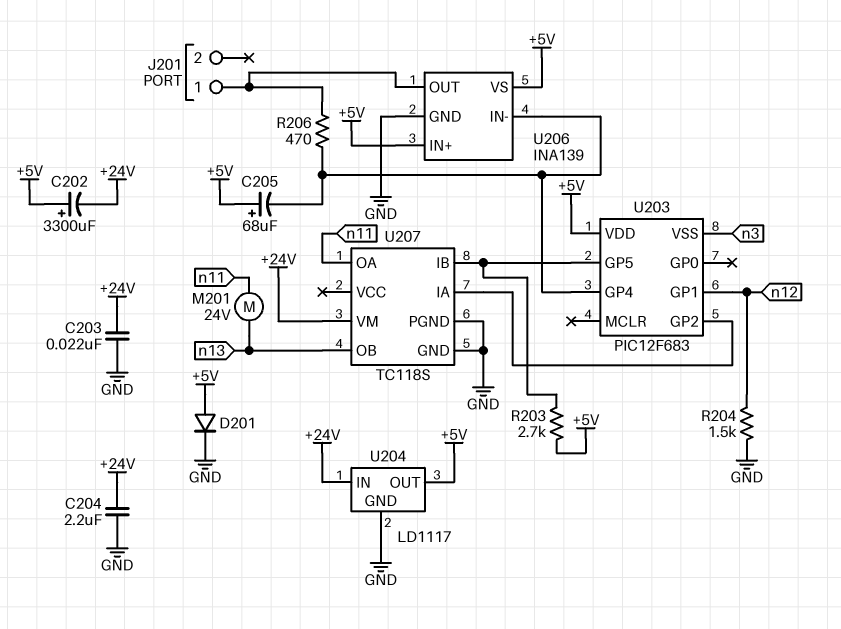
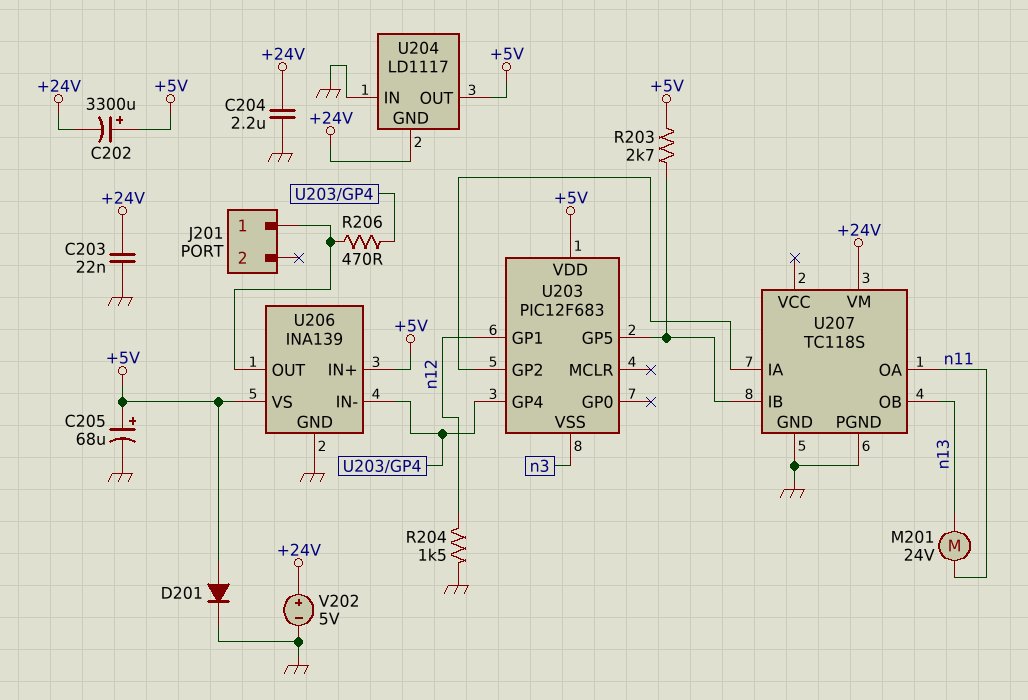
C205: 68uF (plus +5V, minus U203/GP4) -> 68uF (plus +5V, minus GND)
U204 pin GND: GND -> +24V
U204 pin IN: +24V -> GND
V202: none -> 5V (plus +24V, minus GND)

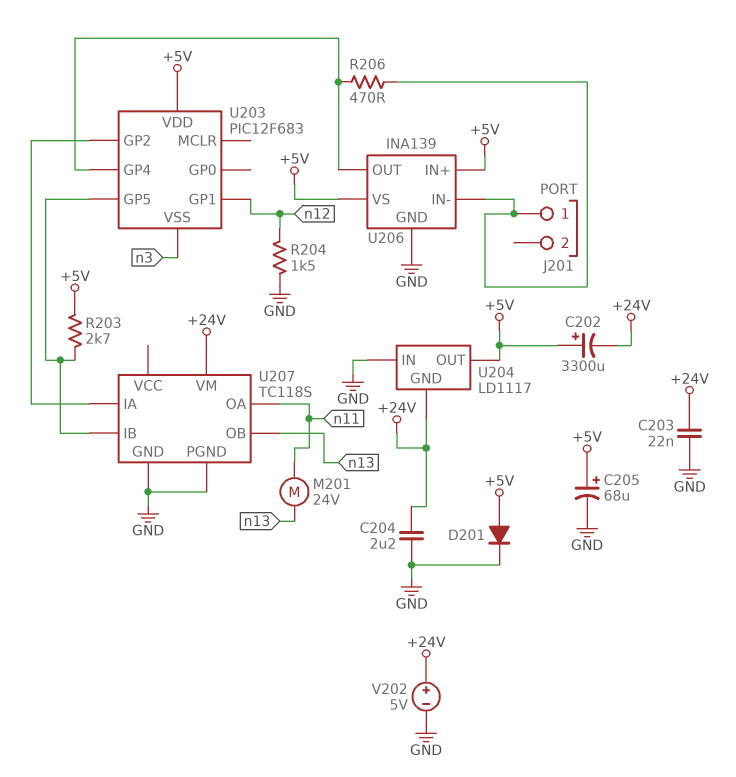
U206 pin IN-: U203/GP4 -> J201/1
U206 pin OUT: J201/1 -> U203/GP4

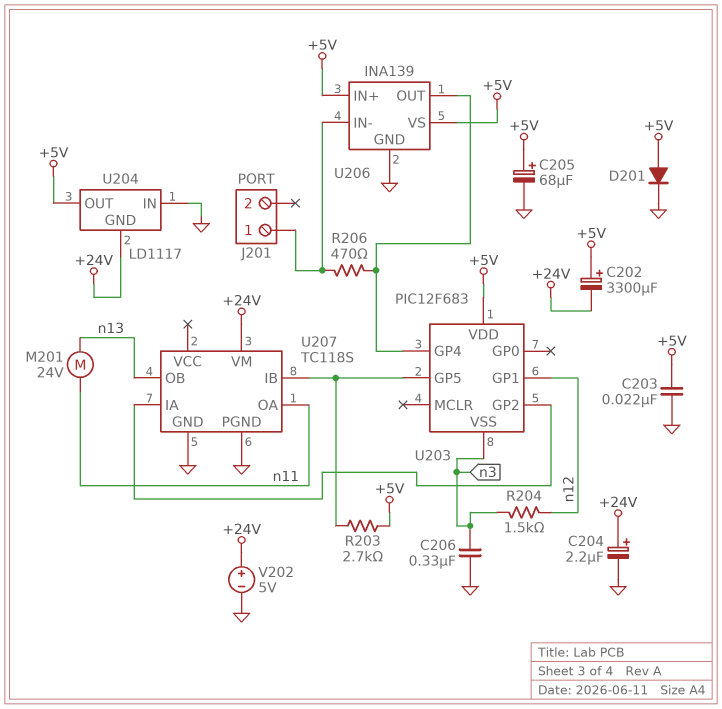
C203: 22nF (+24V, GND) -> 22nF (+5V, GND)
C204: 2.2uF (+24V, GND) -> 2.2uF (plus +24V, minus GND)
C206: none -> 330nF (GND, n3)
R204: 1.5k (GND, n12) -> 1.5k (n3, n12)

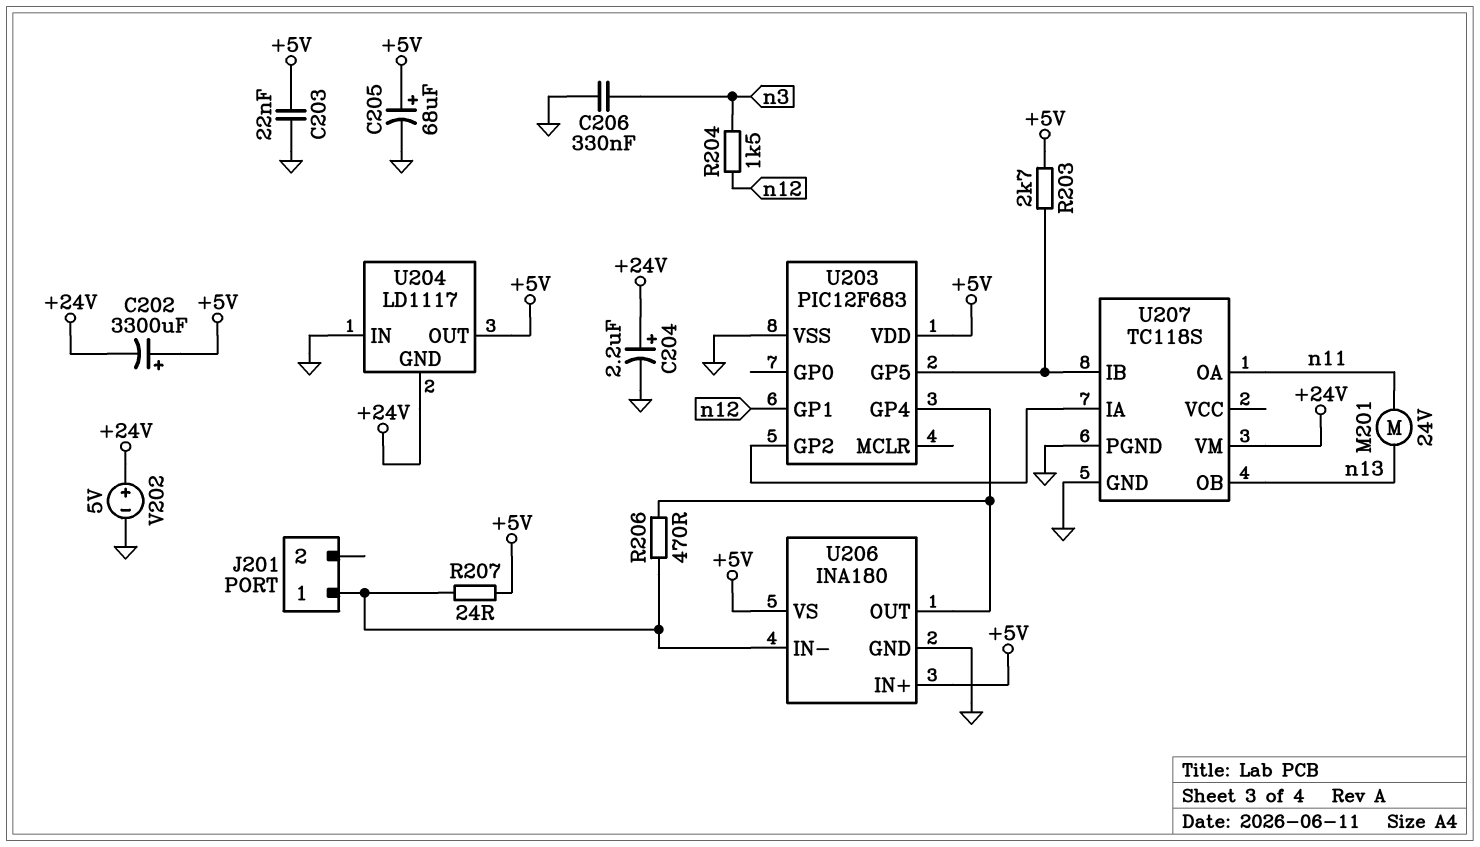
D201: diode (A +5V, K GND) -> none
R207: none -> 24 (+5V, J201/1)
U203 pin VSS: n3 -> GND
U206: INA139 -> INA180

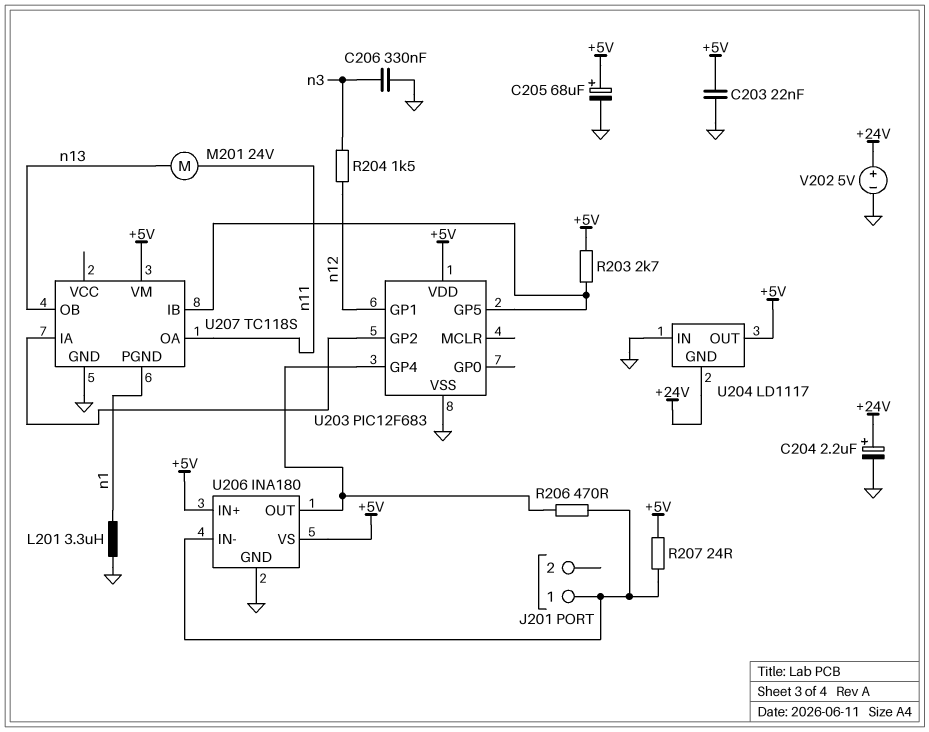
C202: 3300uF (plus +5V, minus +24V) -> none
L201: none -> 3.3uH (GND, n1)
U207 pin PGND: GND -> n1
U207 pin VM: +24V -> +5V

